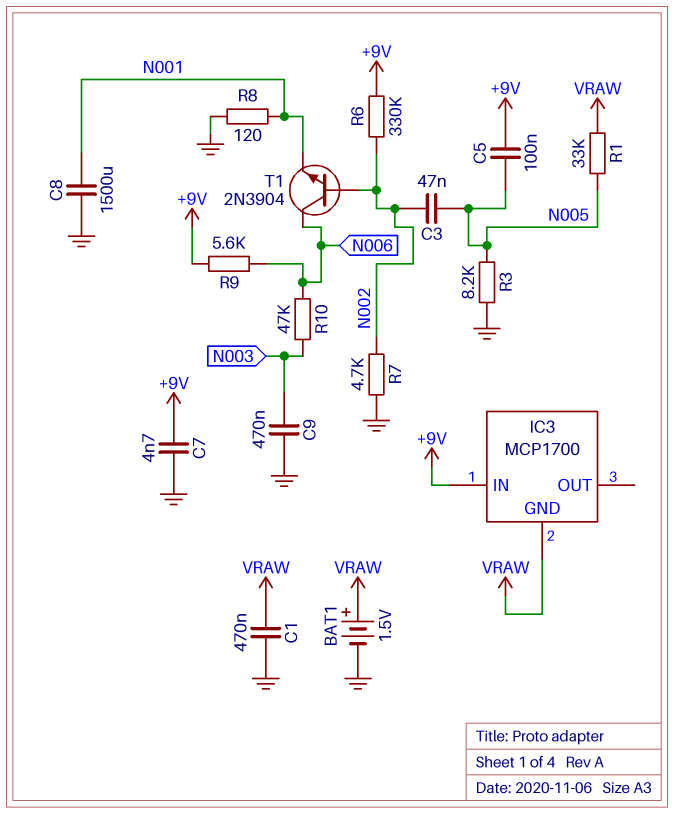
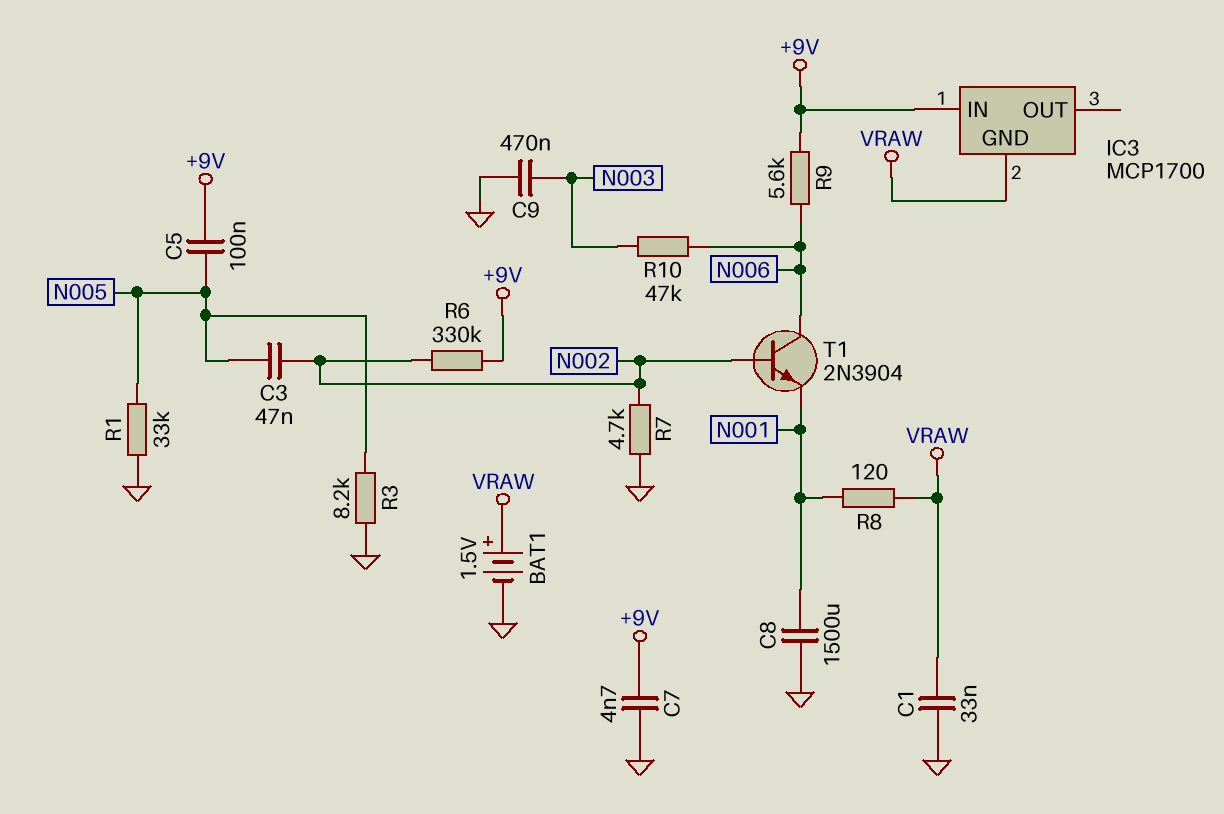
C1: 470nF (GND, VRAW) -> 33nF (GND, VRAW)
R1: 33k (N005, VRAW) -> 33k (GND, N005)
R8: 120 (GND, N001) -> 120 (N001, VRAW)

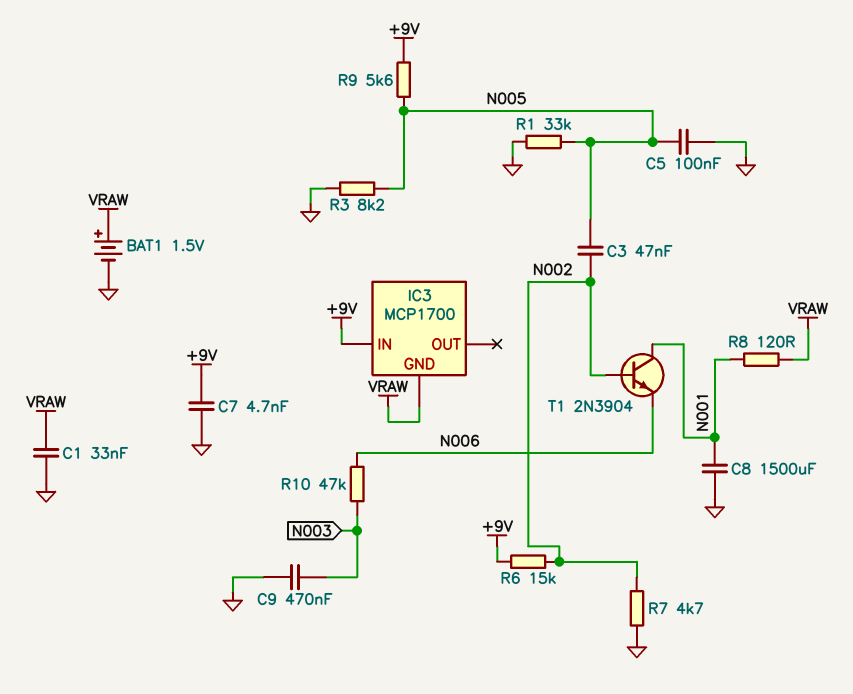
C5: 100nF (+9V, N005) -> 100nF (GND, N005)
R6: 330k (+9V, N002) -> 15k (+9V, N002)
R9: 5.6k (+9V, N006) -> 5.6k (+9V, N005)
T1: NPN 2N3904 (B N002, C N006, E N001) -> NPN 2N3904 (B N002, C N001, E N006)

